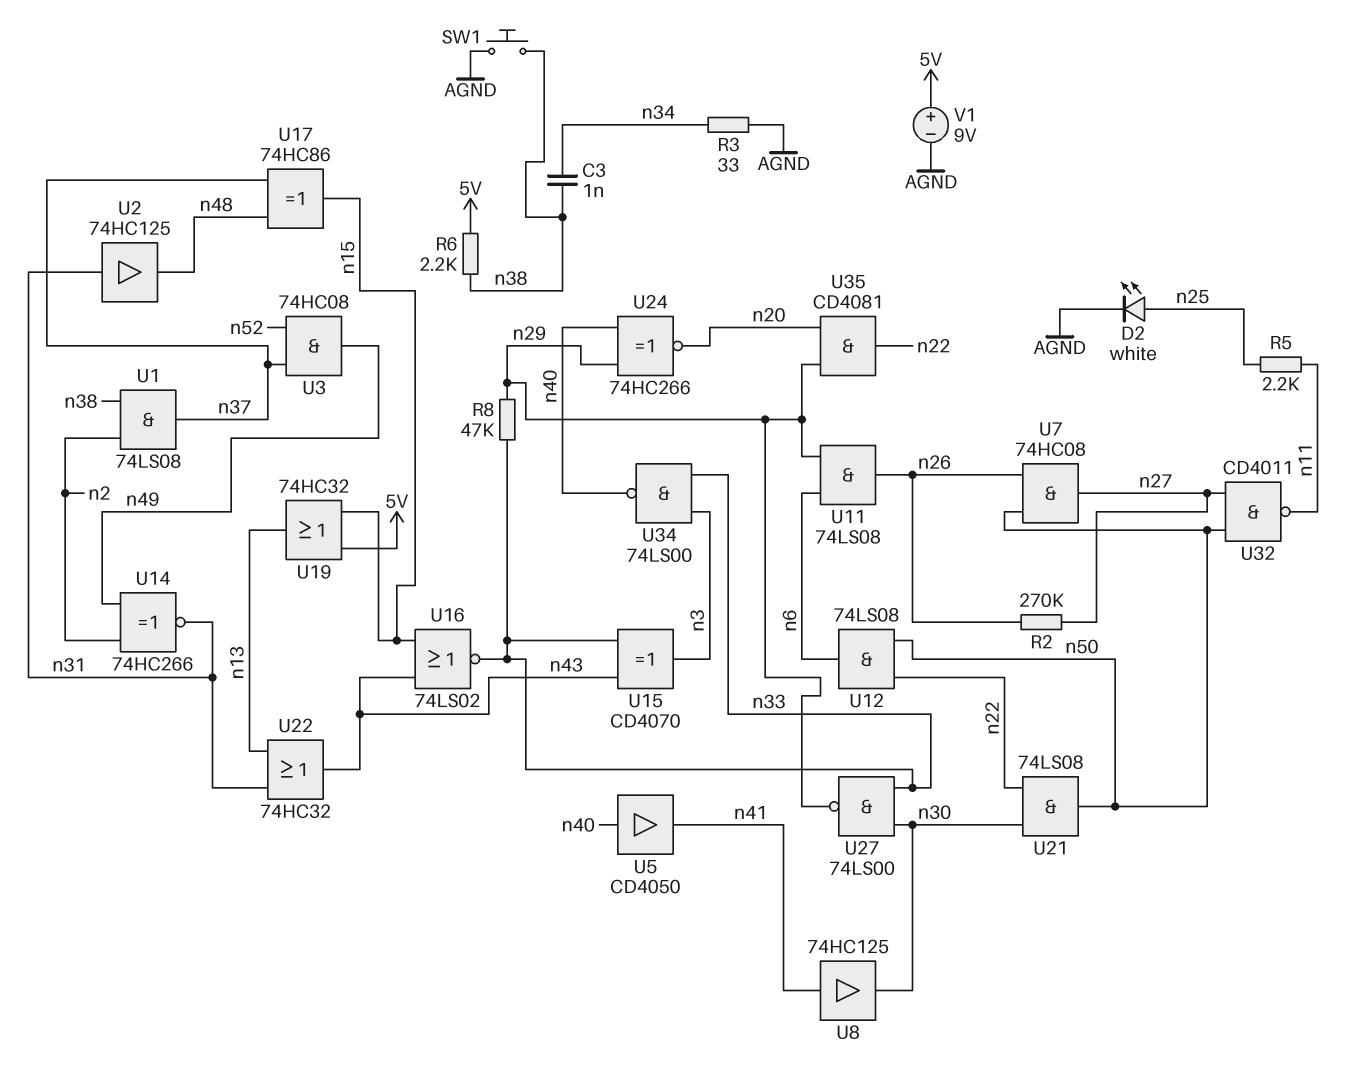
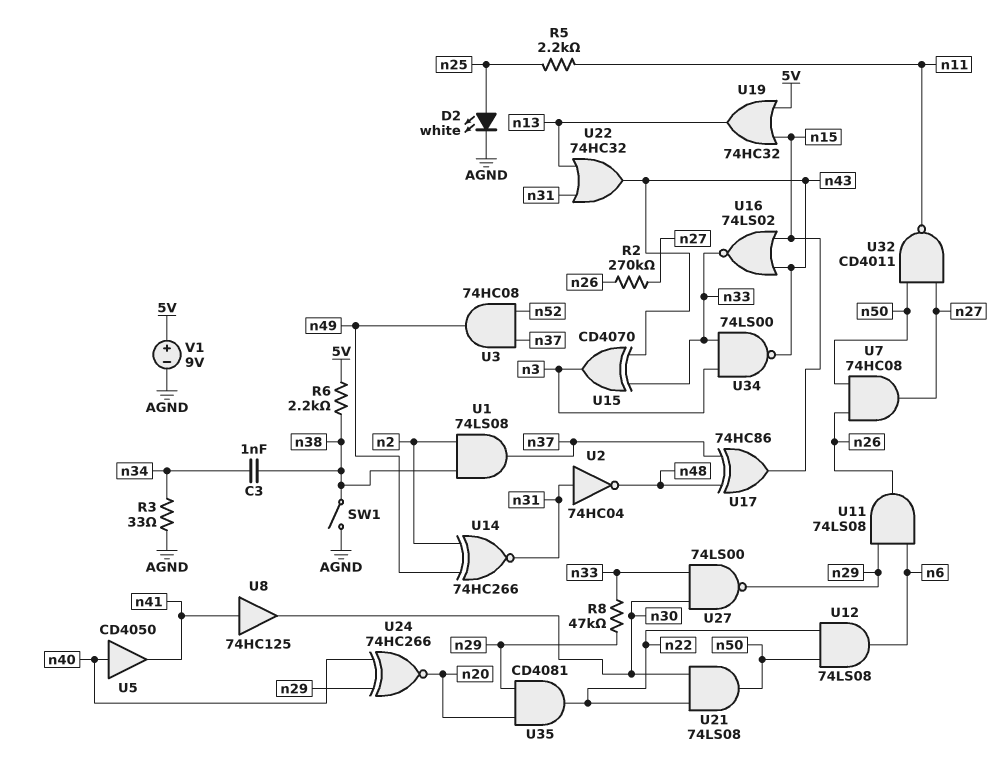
SW1: button (AGND, n38) -> switch (AGND, n38)
U2: buffer 74HC125 (in n31, out n48) -> NOT 74HC04 (in n31, out n48)
U34: NAND 74LS00 (in n3, in n33, out n40) -> NAND 74LS00 (in n3, in n33, out n43)

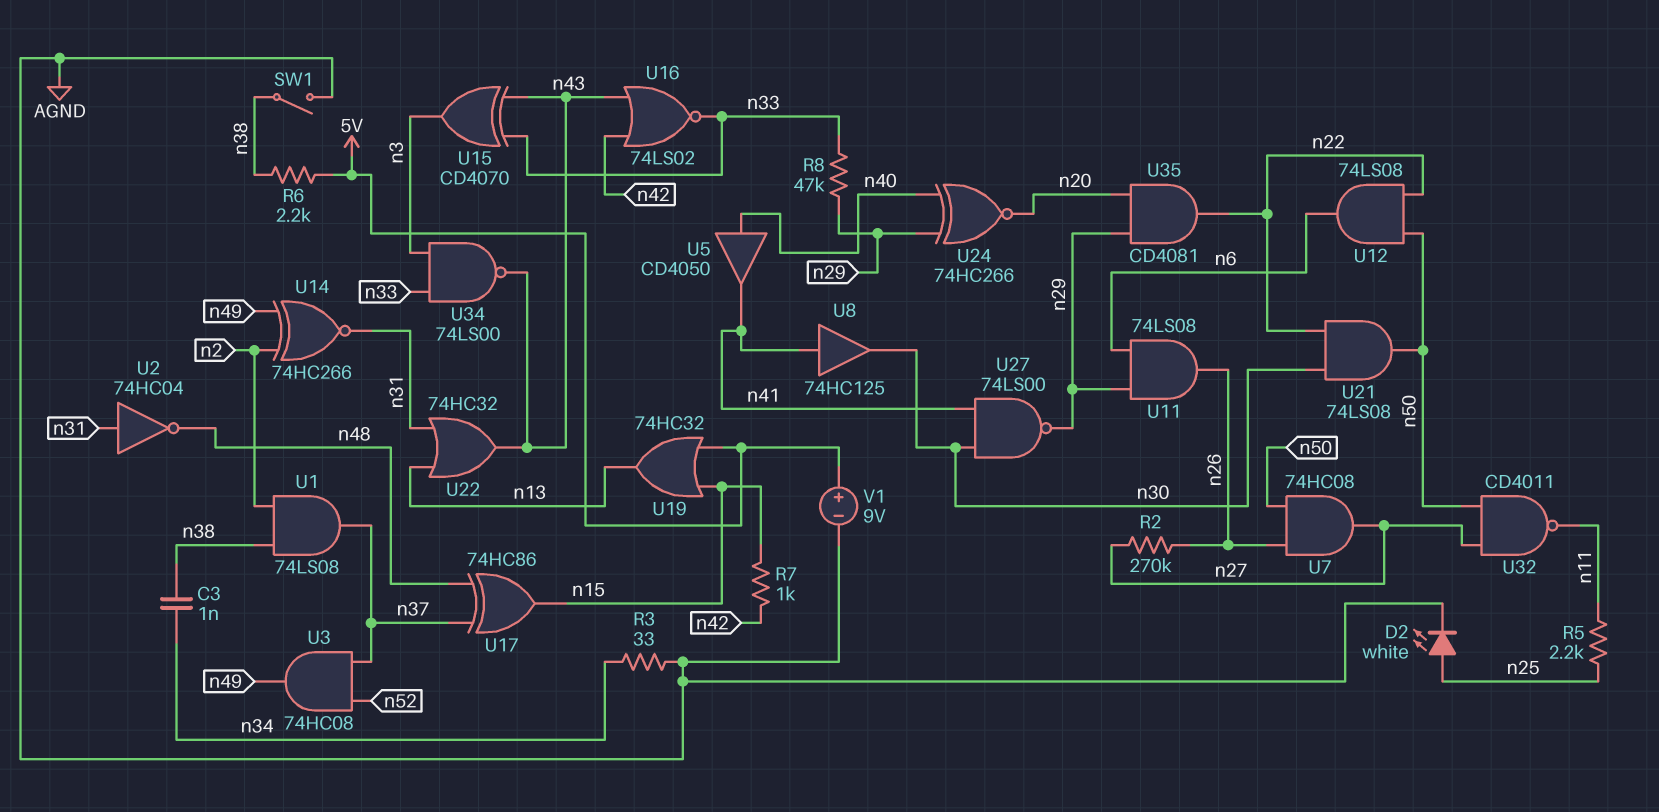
R7: none -> 1k (n15, n42)
U16: NOR 74LS02 (in n15, in n43, out n33) -> NOR 74LS02 (in n42, in n43, out n33)
U27: NAND 74LS00 (in n30, in n33, out n29) -> NAND 74LS00 (in n30, in n41, out n29)

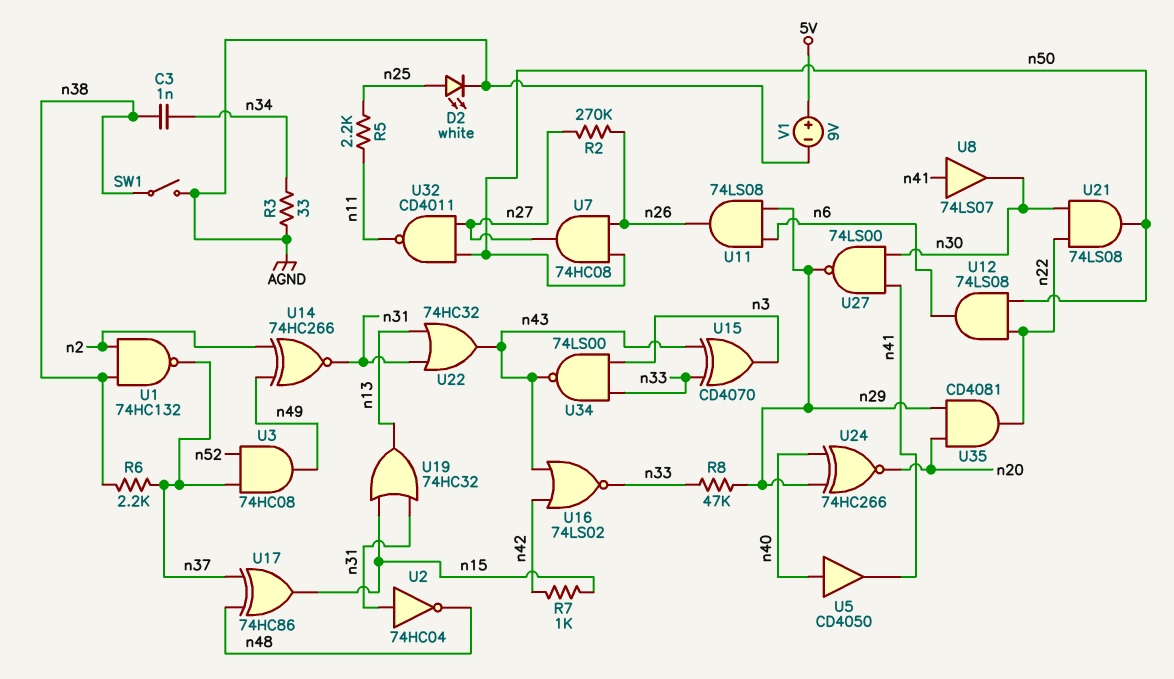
R6: 2.2k (5V, n38) -> 2.2k (n37, n38)
U1: AND 74LS08 (in n2, in n38, out n37) -> NAND 74HC132 (in n2, in n38, out n37)
U8: buffer 74HC125 (in n41, out n30) -> buffer 74LS07 (in n41, out n30)
U19: OR 74HC32 (in 5V, in n15, out n13) -> OR 74HC32 (in n15, in n31, out n13)

